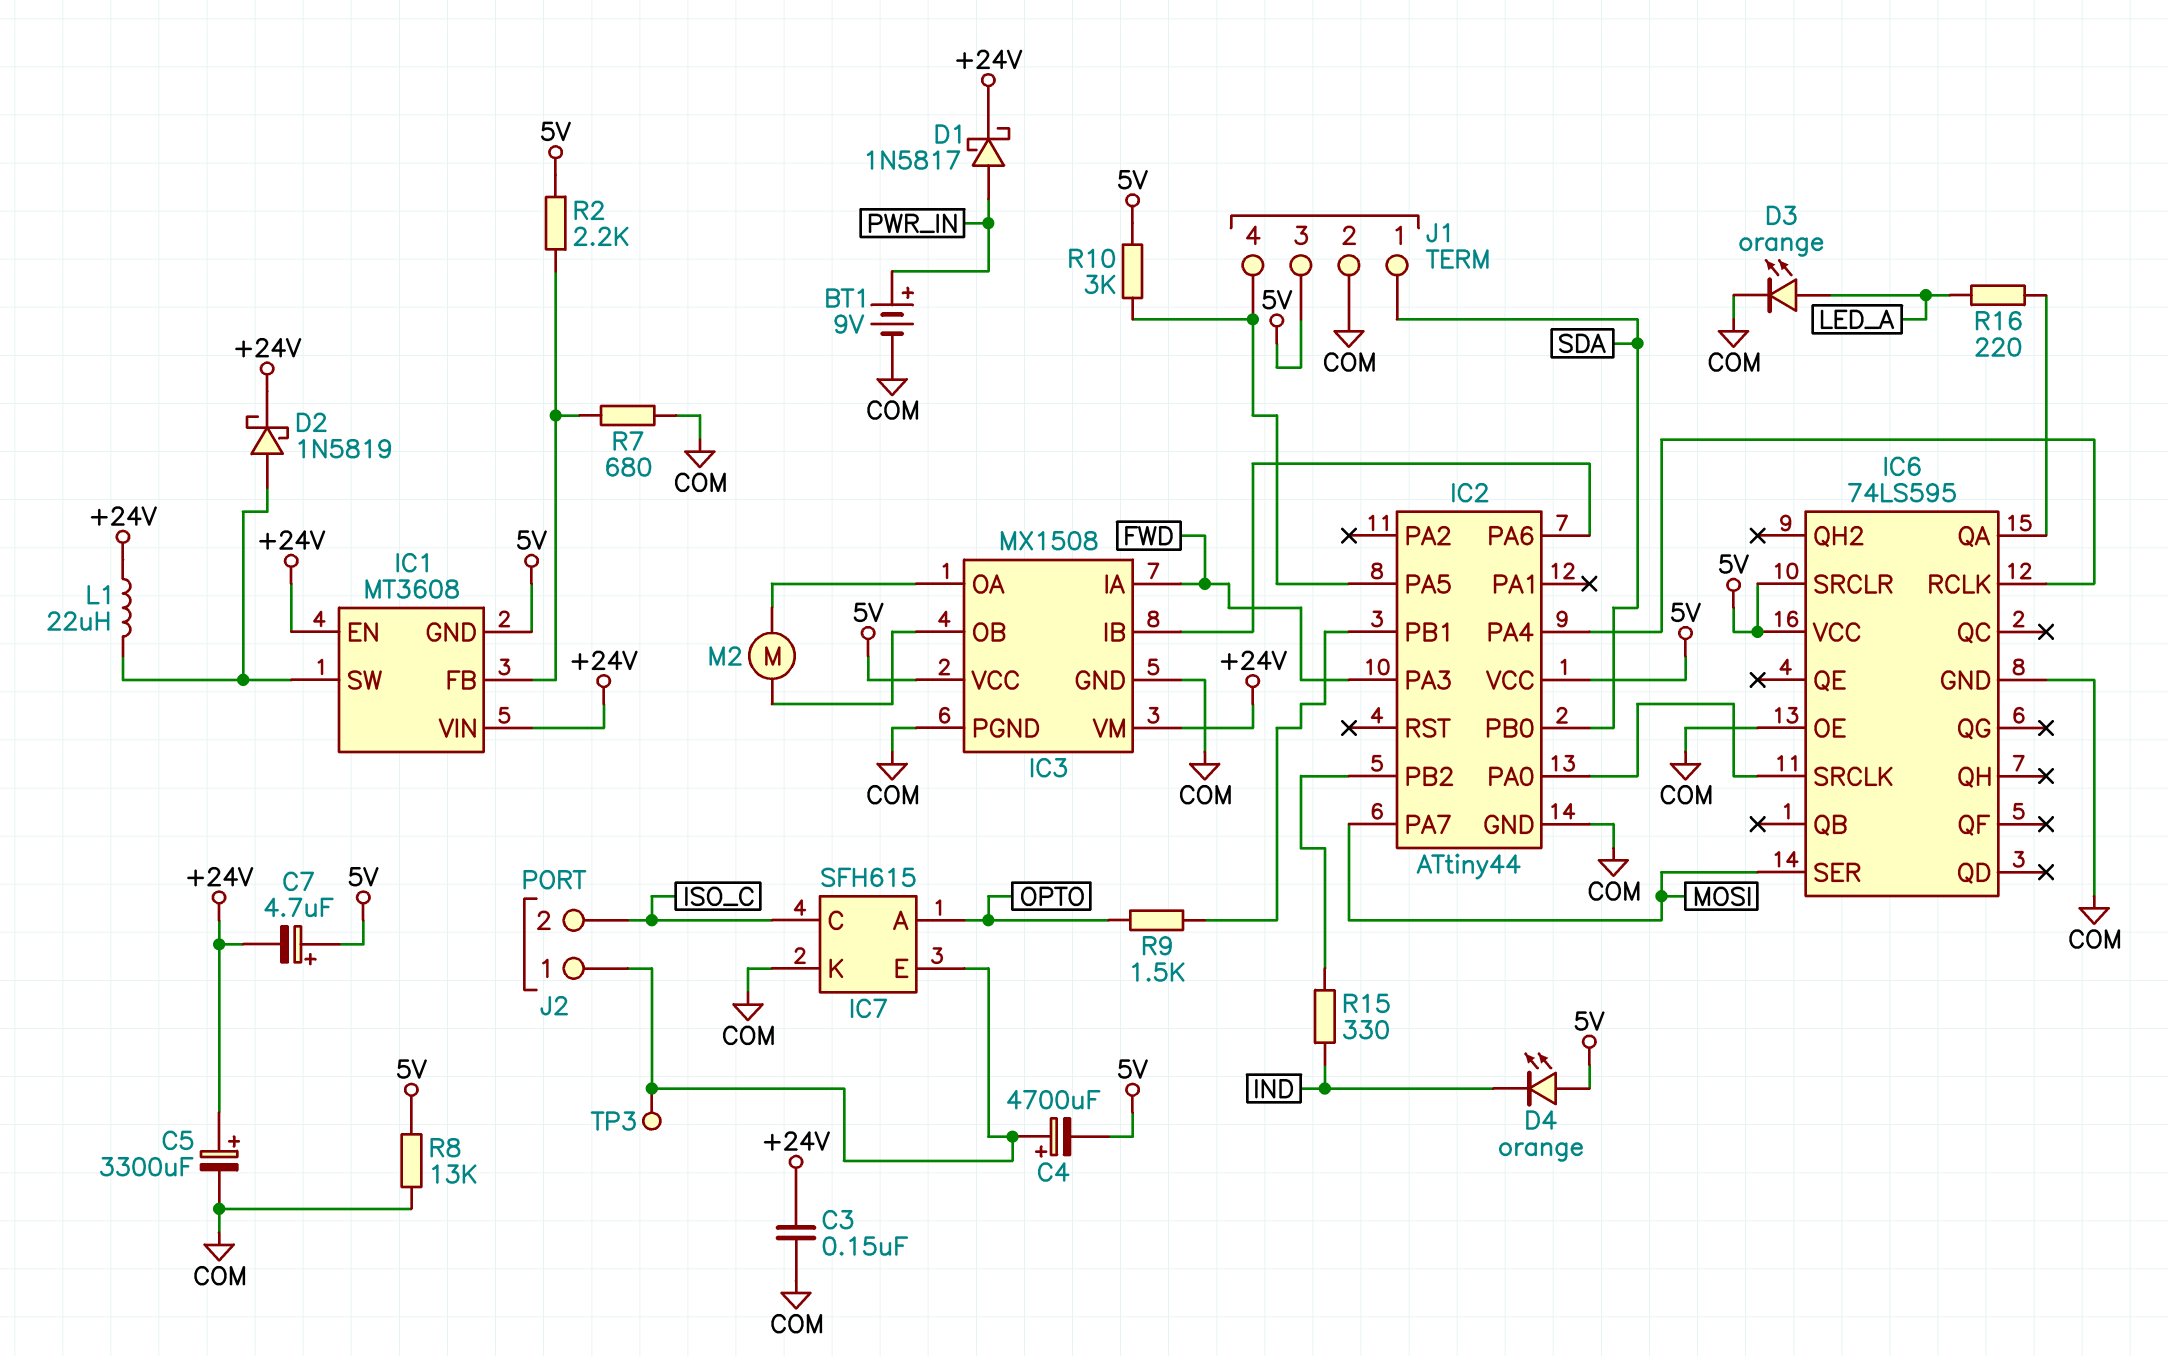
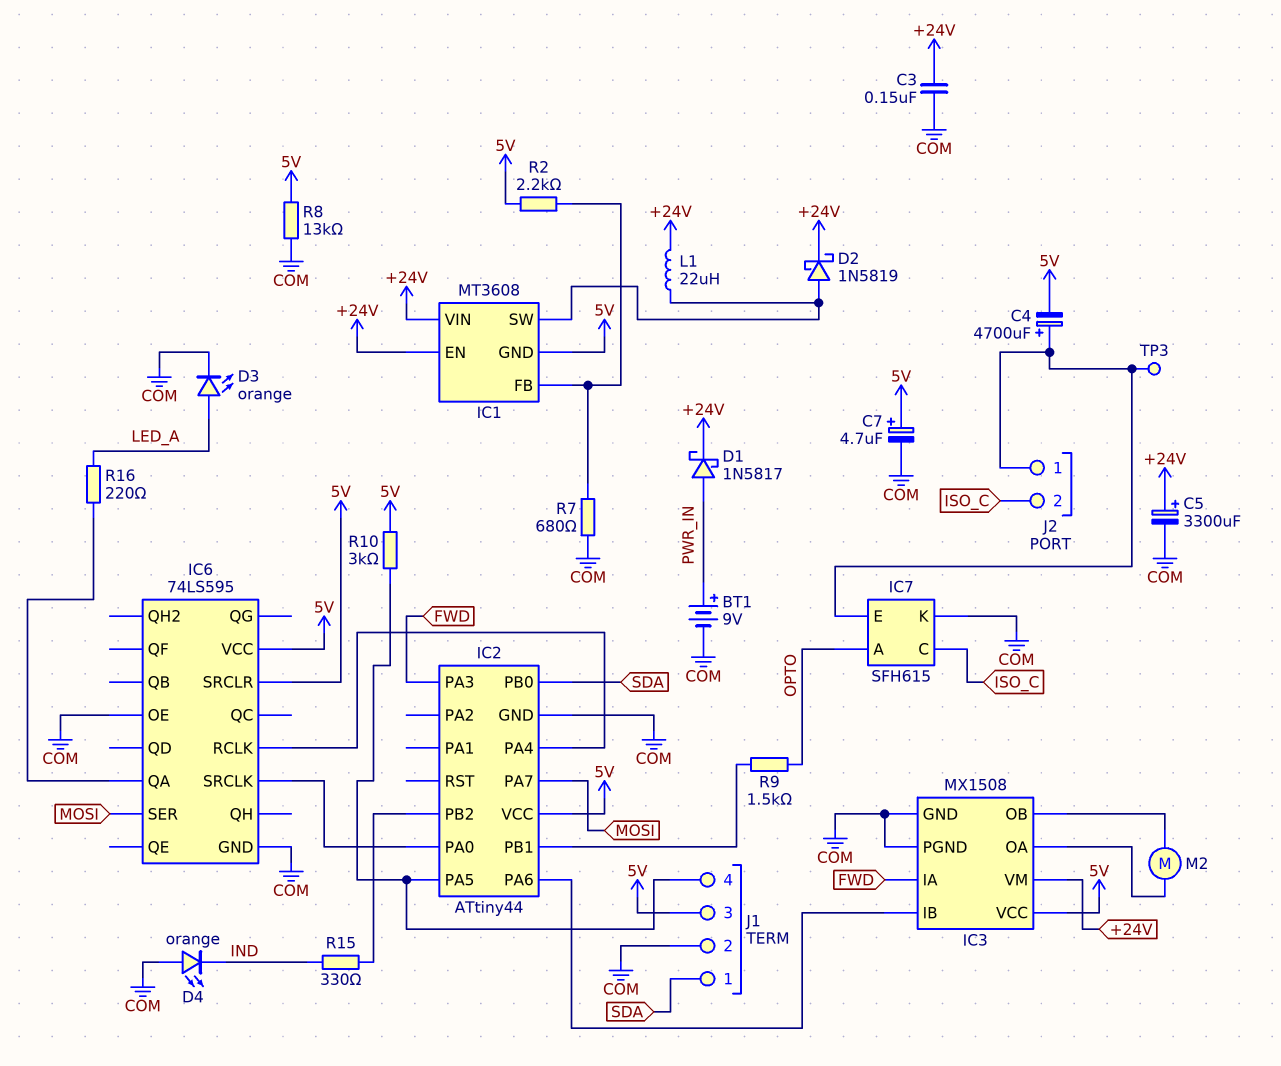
C7: 4.7uF (plus 5V, minus +24V) -> 4.7uF (plus 5V, minus COM)
D4: LED orange (A 5V, K IND) -> LED orange (A COM, K IND)

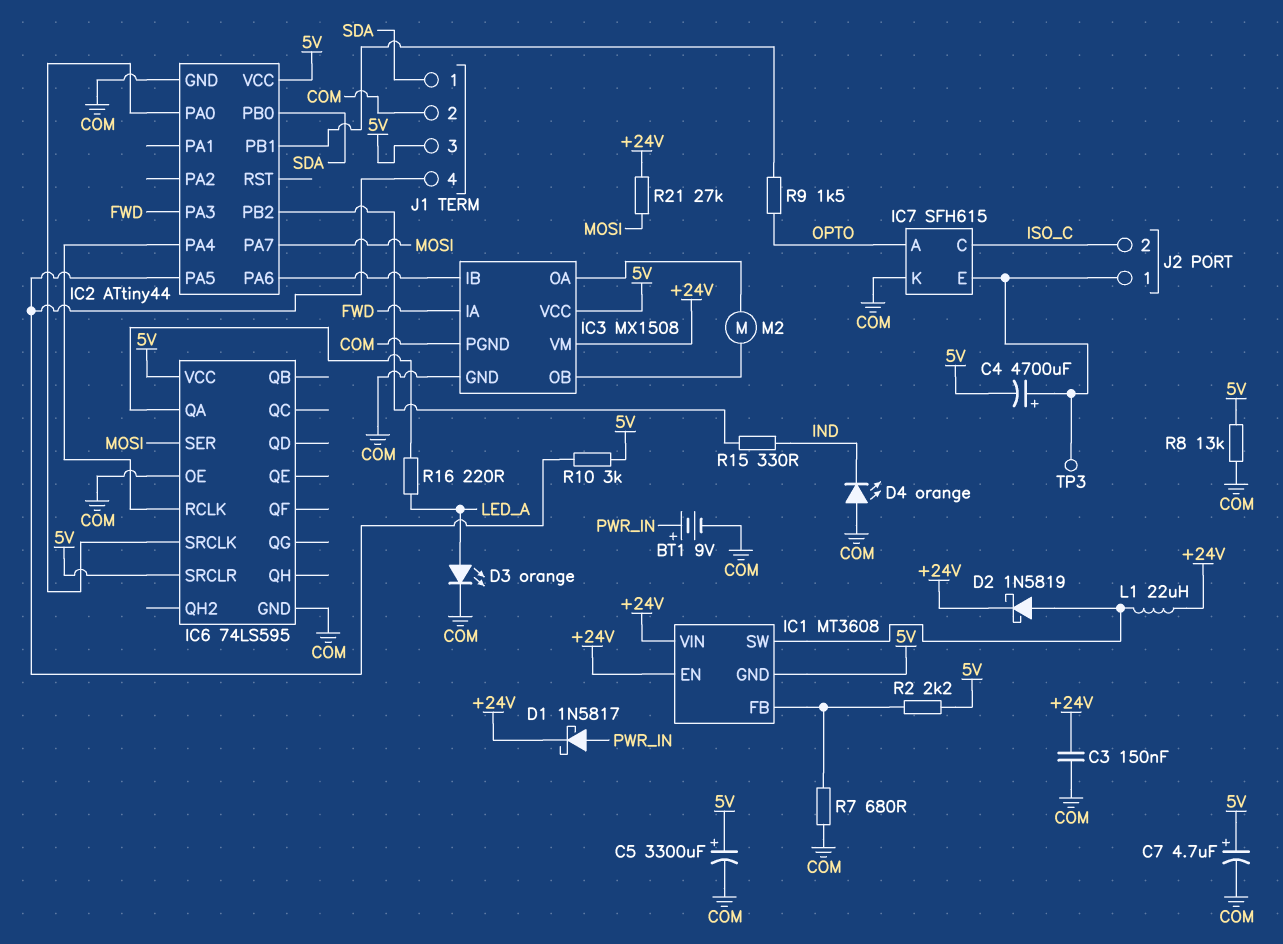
C5: 3300uF (plus +24V, minus COM) -> 3300uF (plus 5V, minus COM)
R21: none -> 27k (+24V, MOSI)

